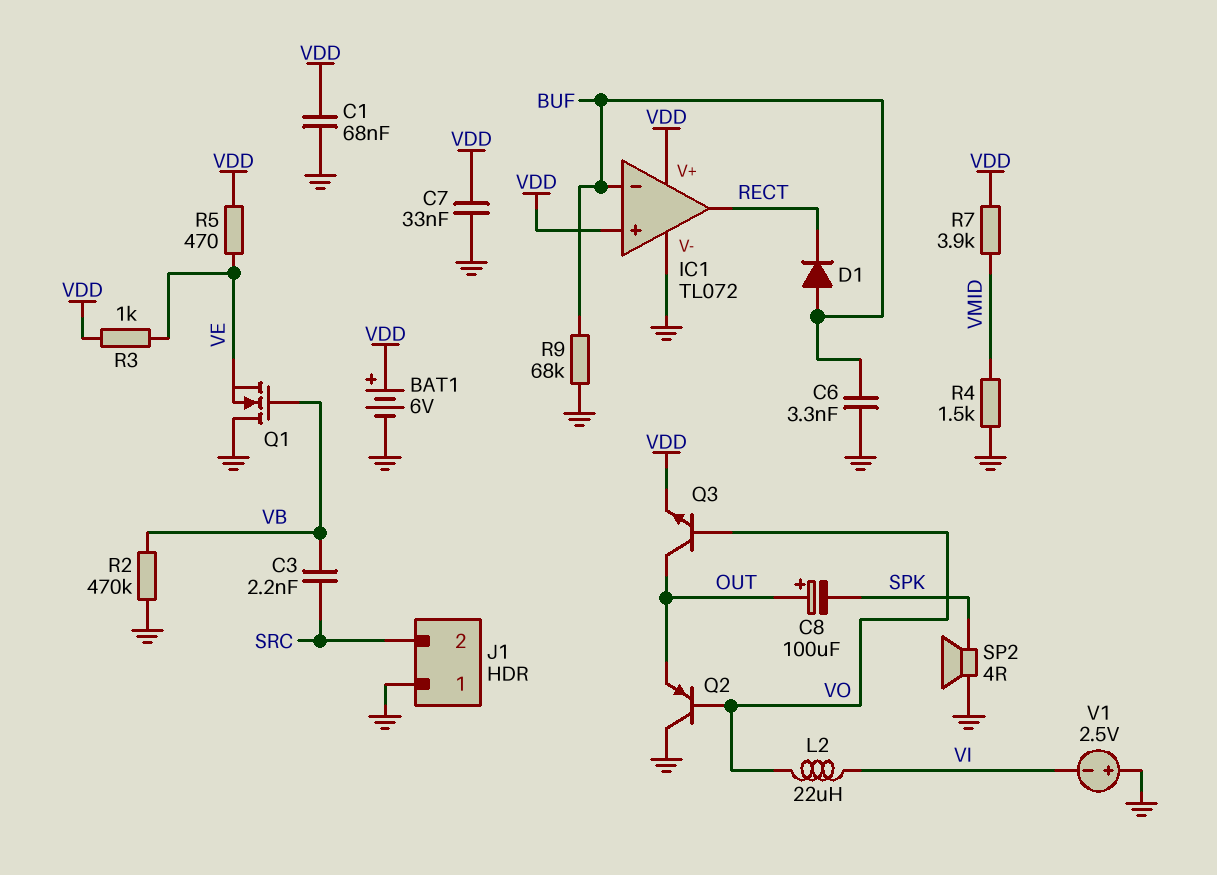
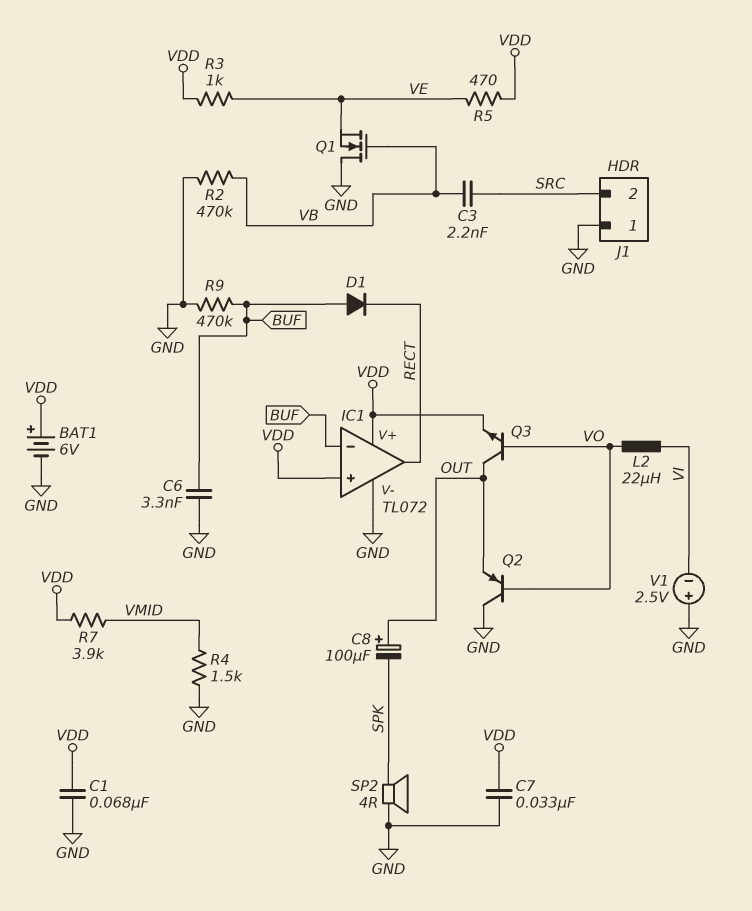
R9: 68k (BUF, GND) -> 470k (BUF, GND)

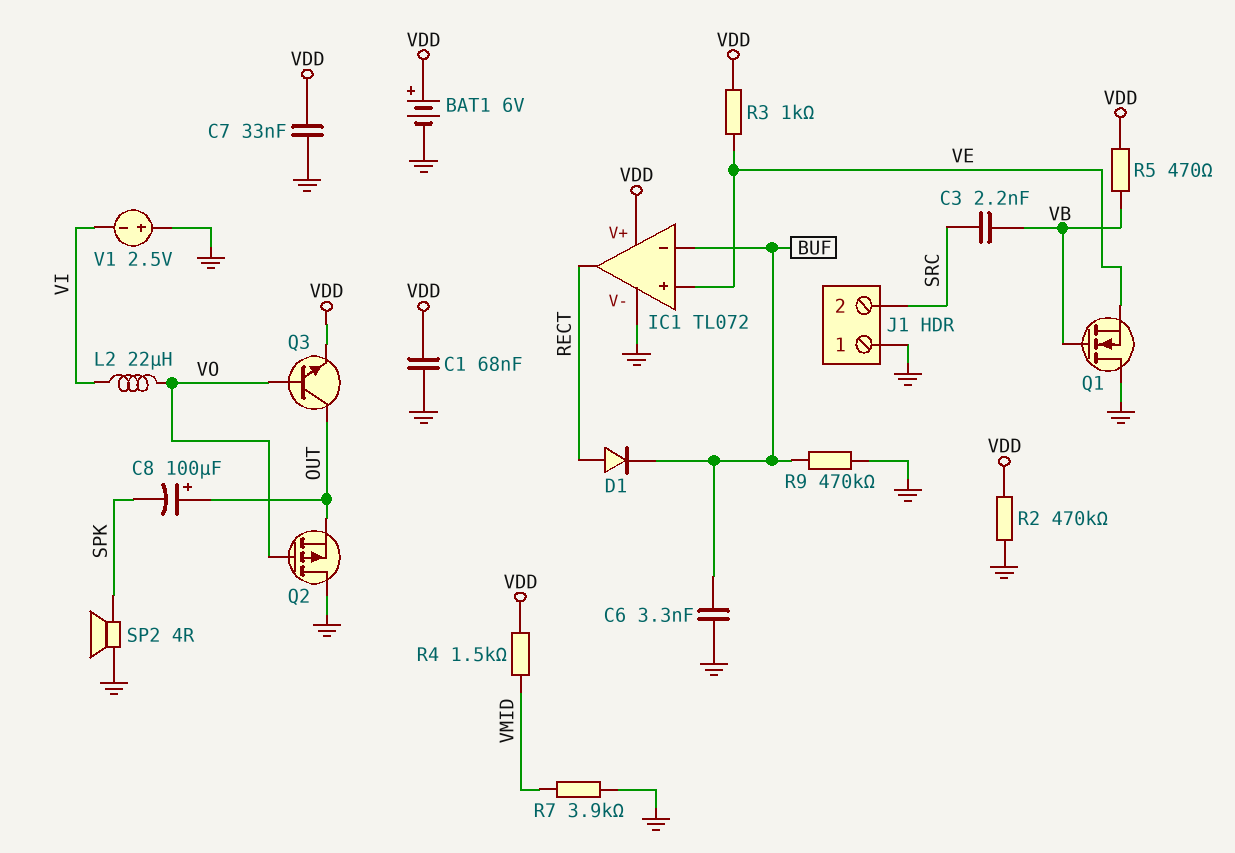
D1: diode (A BUF, K RECT) -> diode (A RECT, K BUF)
IC1 pin in+: VDD -> VE
Q2: PNP (B VO, C GND, E OUT) -> PMOS (G VO, D GND, S OUT)
R2: 470k (GND, VB) -> 470k (GND, VDD)
R4: 1.5k (GND, VMID) -> 1.5k (VDD, VMID)
R5: 470 (VDD, VE) -> 470 (VB, VDD)
R7: 3.9k (VDD, VMID) -> 3.9k (GND, VMID)

